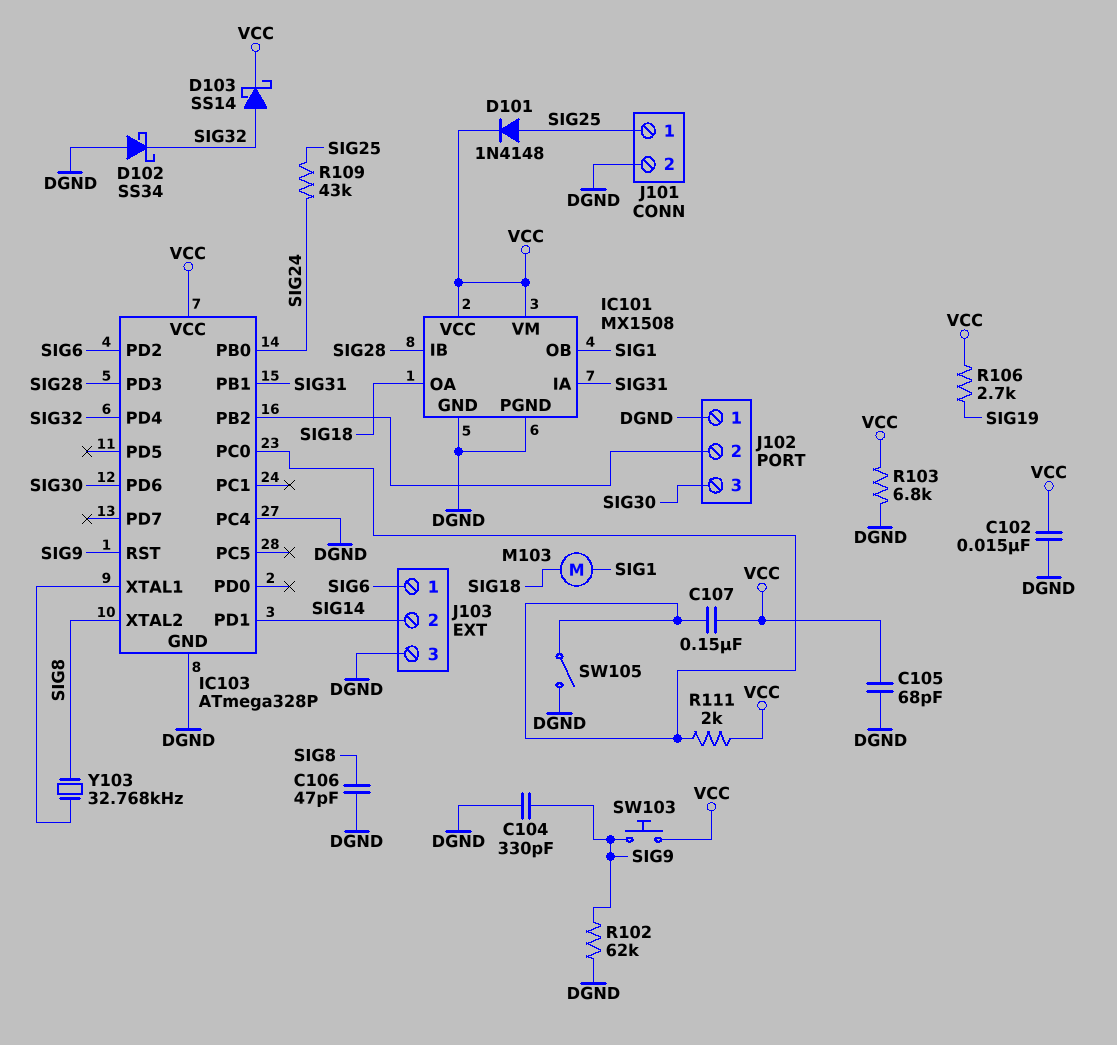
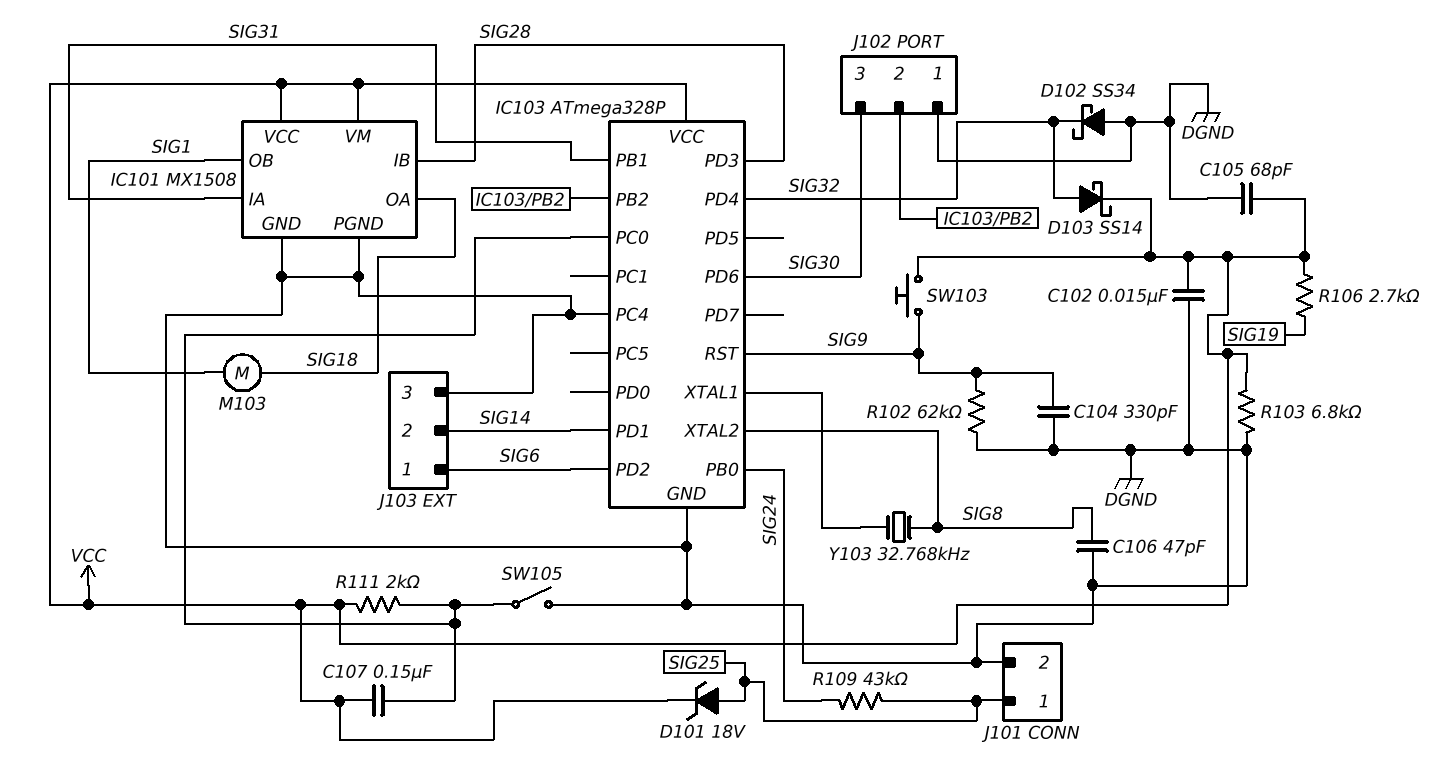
D101: diode 1N4148 (A SIG25, K VCC) -> zener 18V (A SIG25, K VCC)

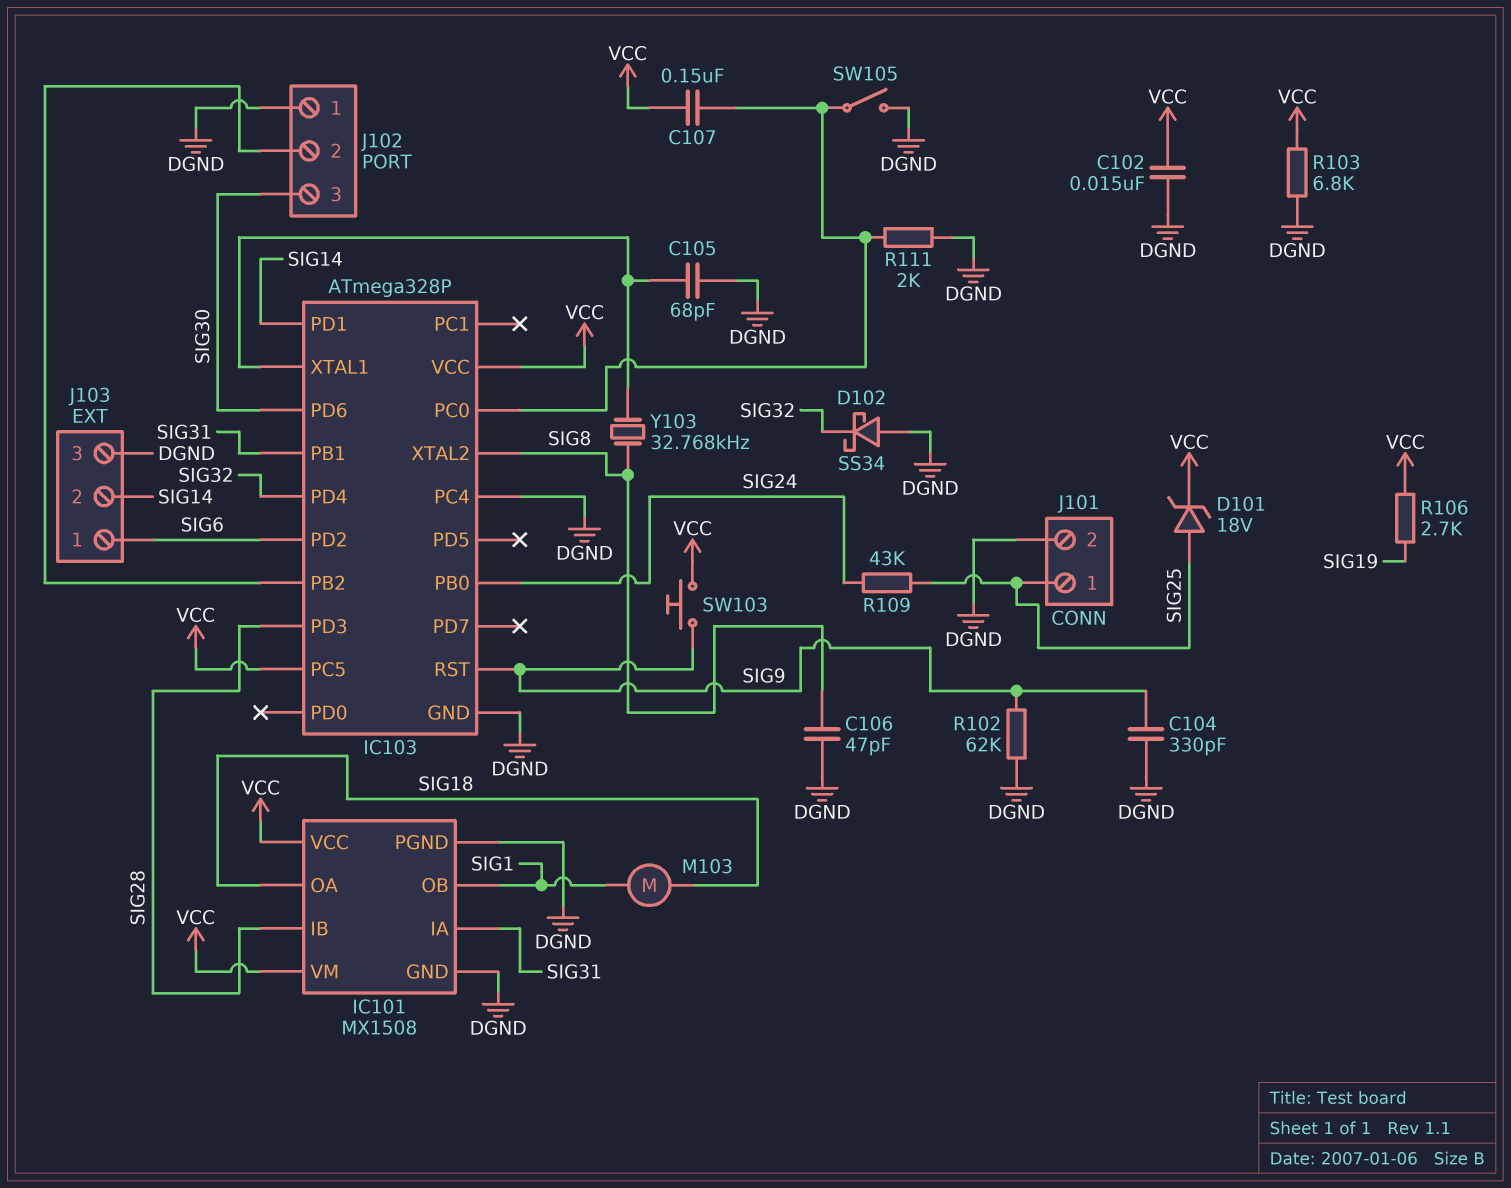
C105: 68pF (DGND, VCC) -> 68pF (DGND, IC103/XTAL1)
D103: schottky SS14 (A SIG32, K VCC) -> none
IC103 pin PC5: none -> VCC
R111: 2k (IC103/PC0, VCC) -> 2k (DGND, IC103/PC0)

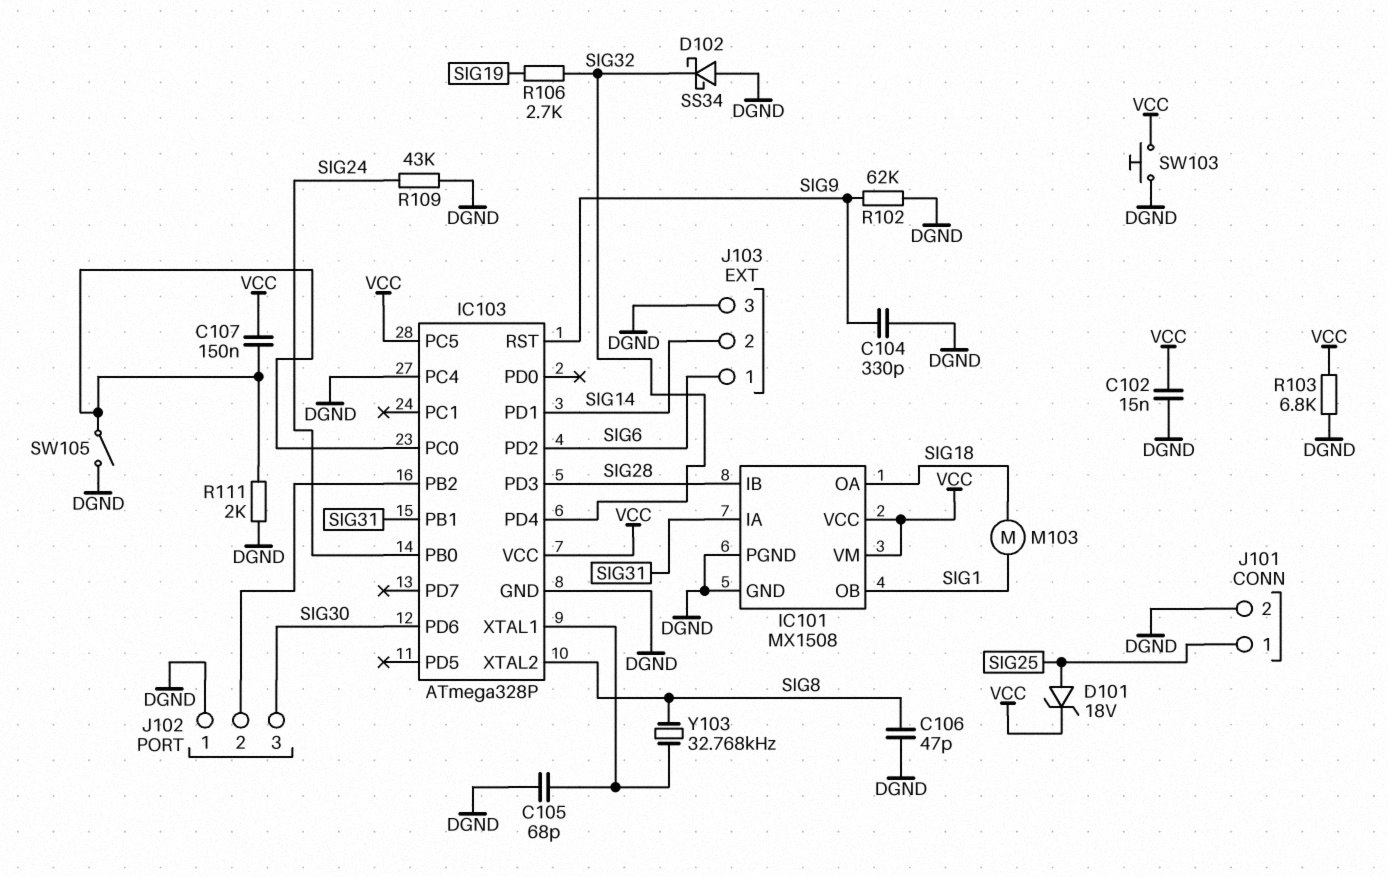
R106: 2.7k (SIG19, VCC) -> 2.7k (SIG19, SIG32)
R109: 43k (SIG24, SIG25) -> 43k (DGND, SIG24)
SW103: button (SIG9, VCC) -> button (DGND, VCC)

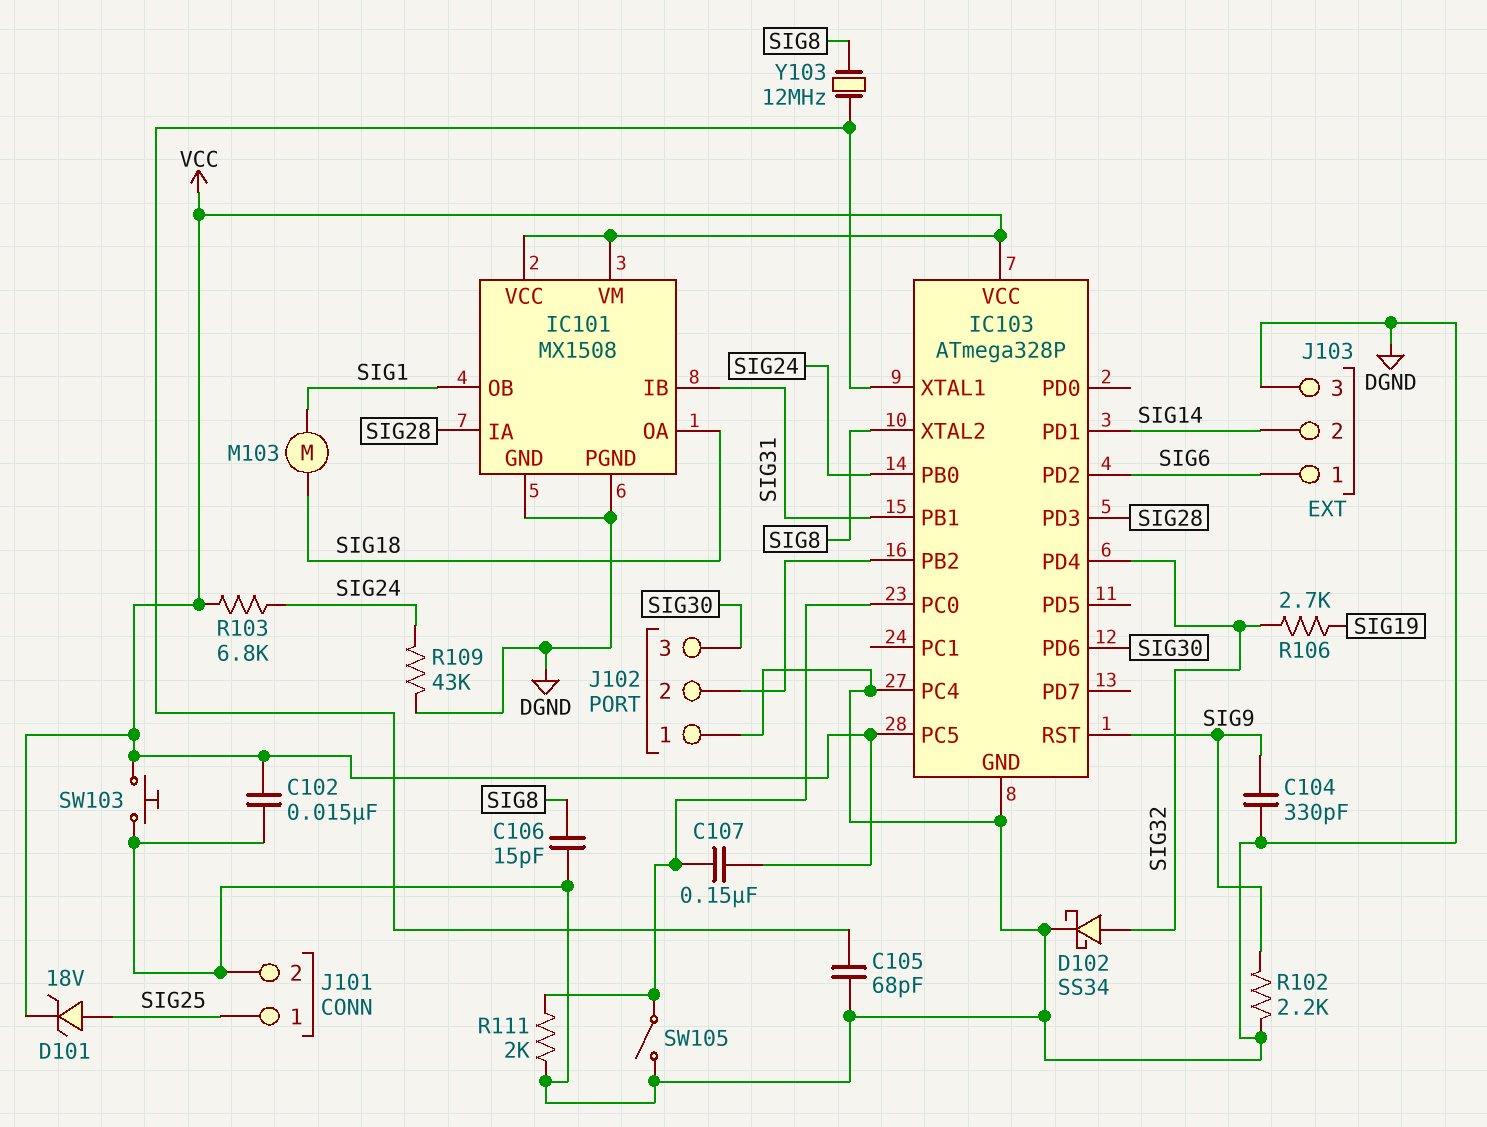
C106: 47pF (DGND, SIG8) -> 15pF (DGND, SIG8)
D102: schottky SS34 (A DGND, K SIG32) -> schottky SS34 (A SIG32, K DGND)
IC101 pin IA: SIG31 -> SIG28
IC101 pin IB: SIG28 -> SIG31
R102: 62k (DGND, SIG9) -> 2.2k (DGND, SIG9)
R103: 6.8k (DGND, VCC) -> 6.8k (SIG24, VCC)
Y103: 32.768kHz (IC103/XTAL1, SIG8) -> 12MHz (IC103/XTAL1, SIG8)

